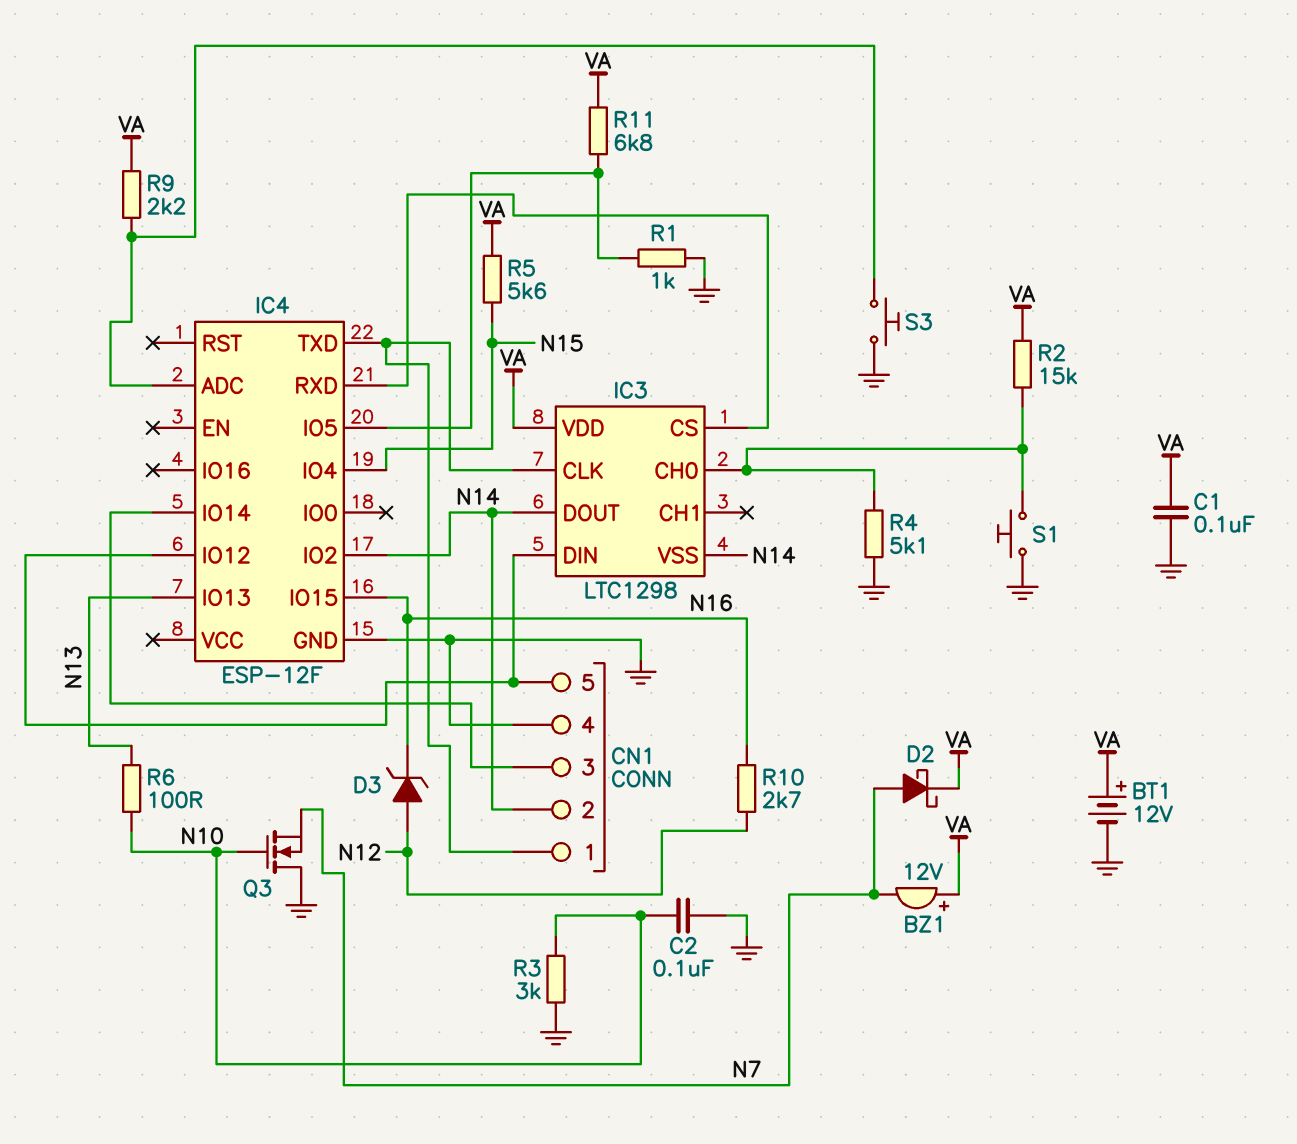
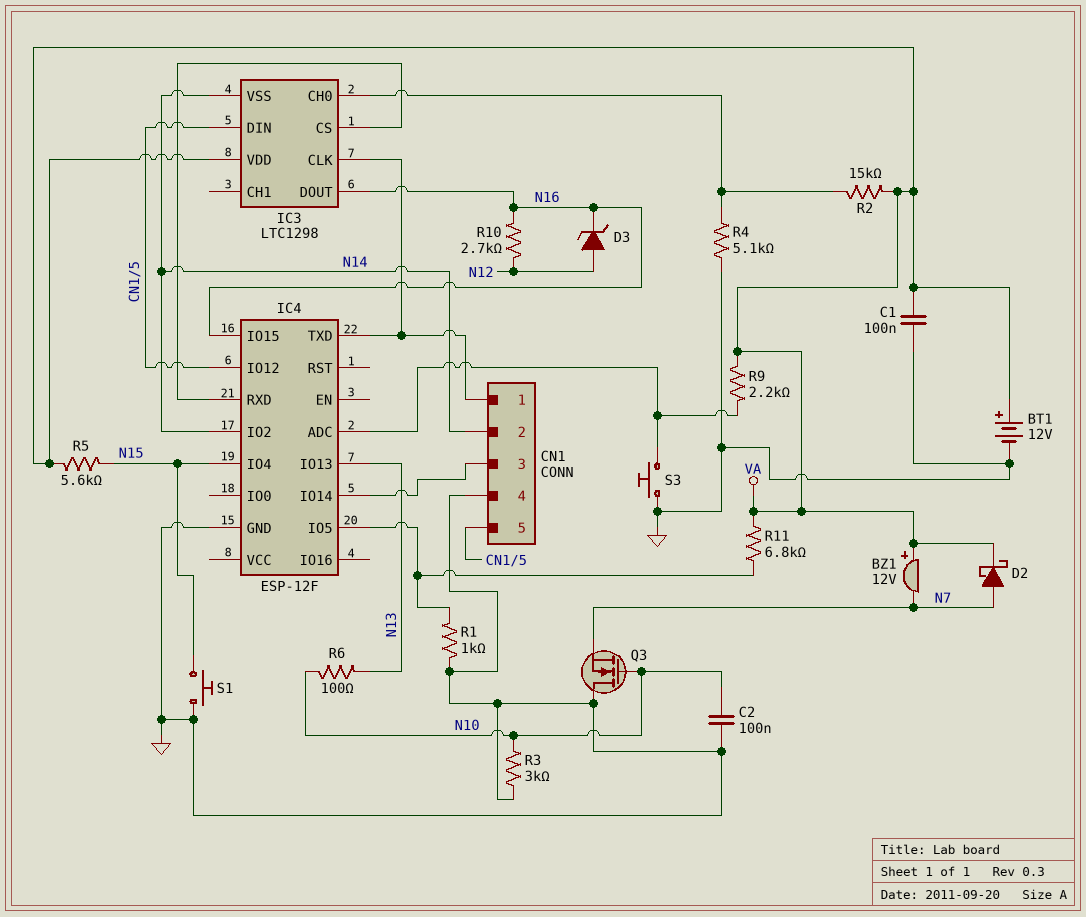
IC3 pin DOUT: N14 -> N16
S1: button (GND, IC3/CH0) -> button (GND, N15)

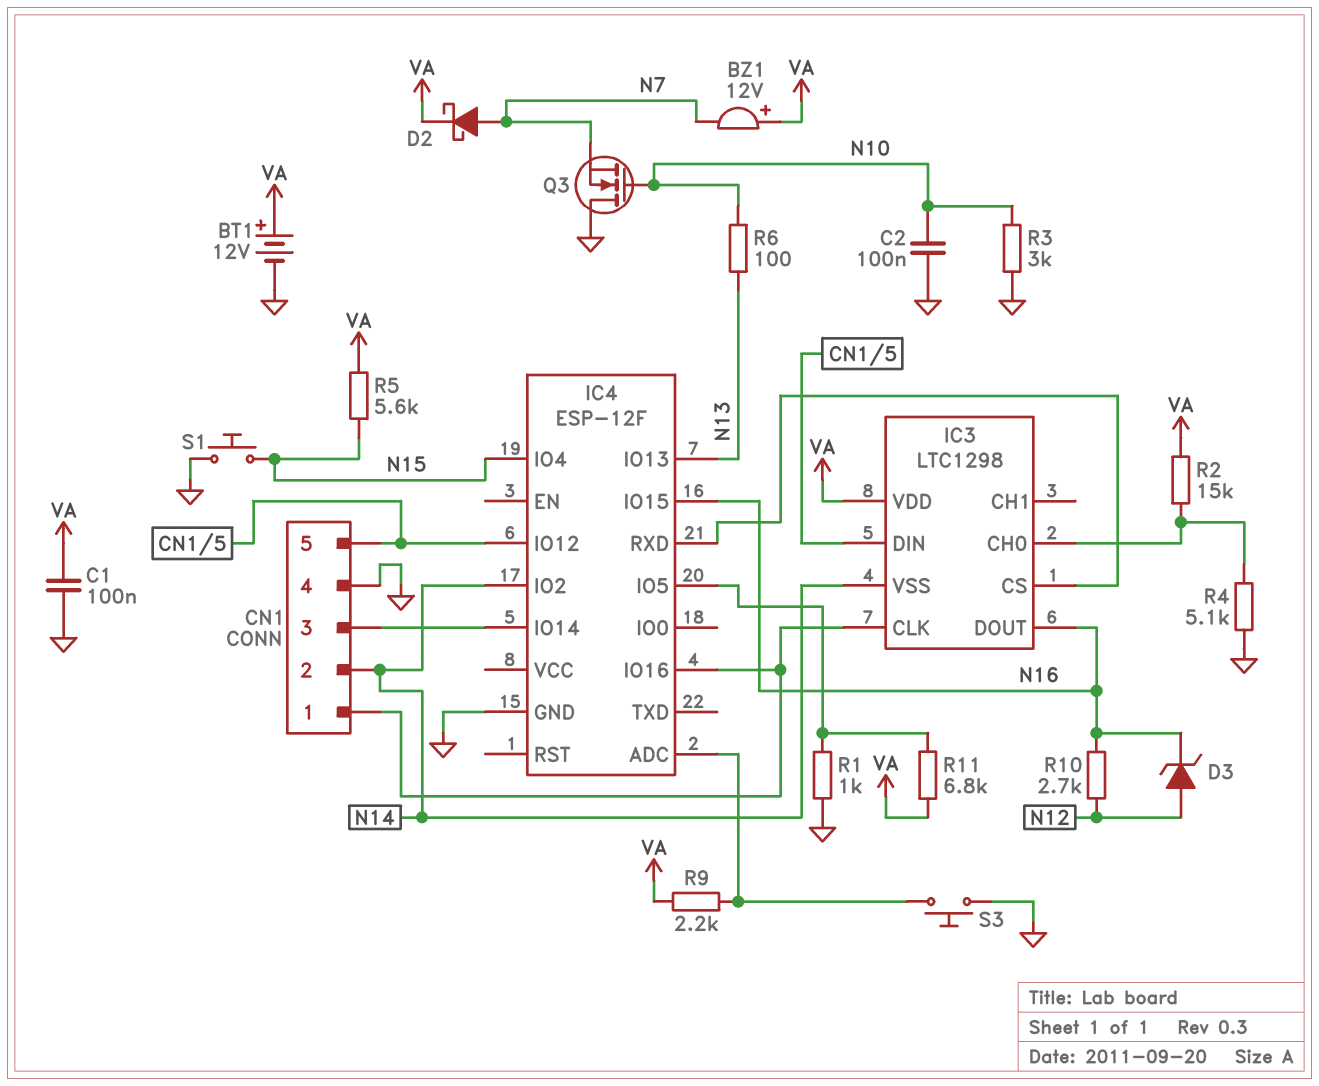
IC4 pin IO16: none -> CN1/1
IC4 pin TXD: CN1/1 -> none

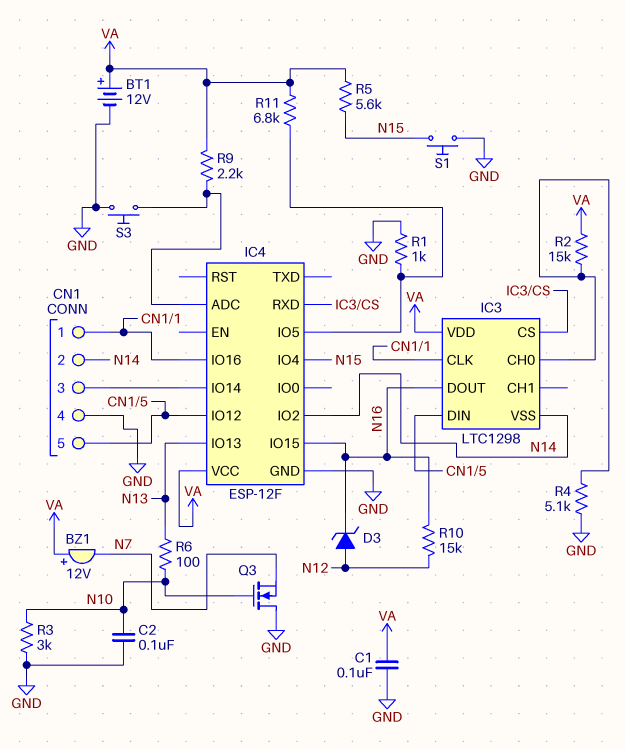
D2: schottky (A N7, K VA) -> none
IC4 pin VCC: none -> VA
R10: 2.7k (N12, N16) -> 15k (N12, N16)

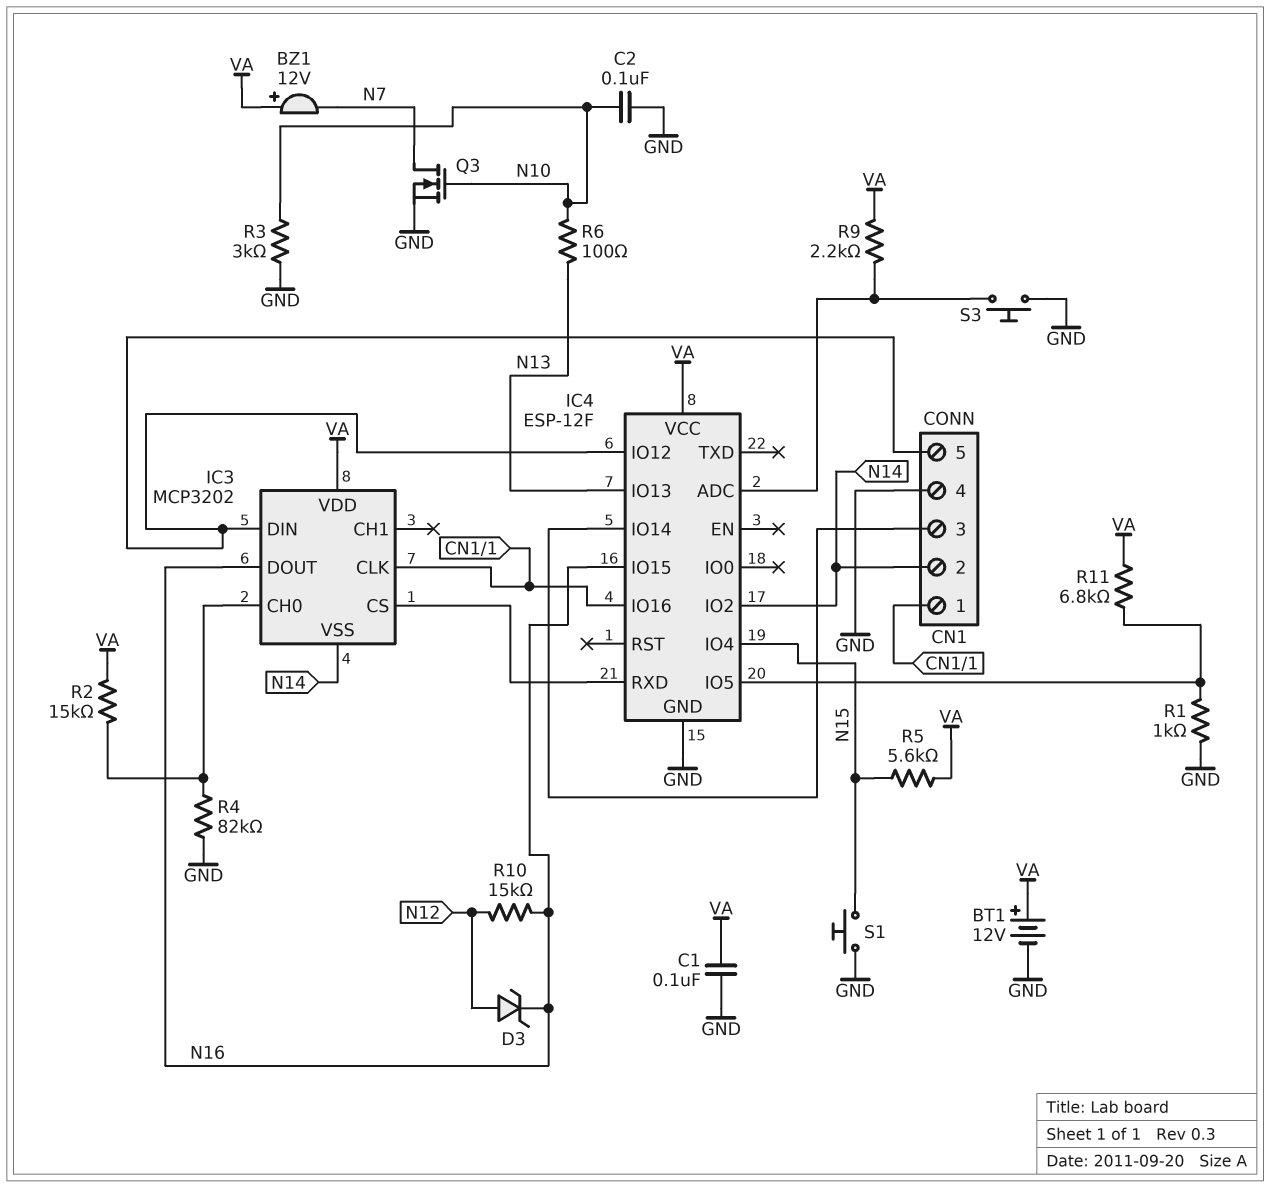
IC3: LTC1298 -> MCP3202
Q3: NMOS (G N10, D GND, S N7) -> NMOS (G N10, D N7, S GND)
R4: 5.1k (GND, IC3/CH0) -> 82k (GND, IC3/CH0)

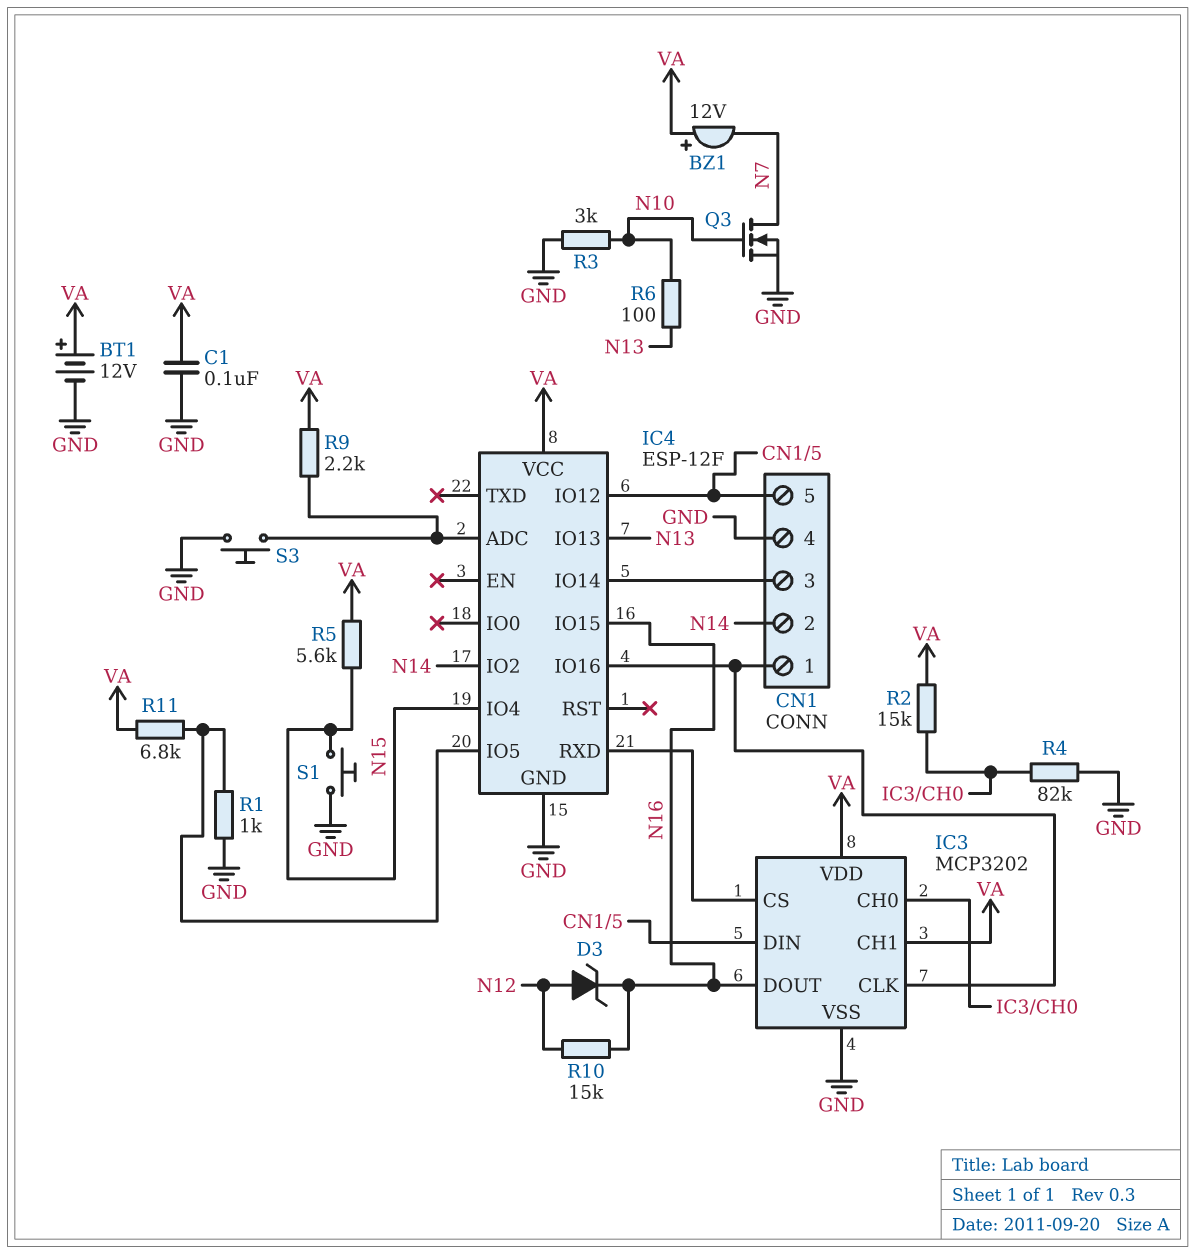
C2: 100nF (GND, N10) -> none
IC3 pin CH1: none -> VA
IC3 pin VSS: N14 -> GND

